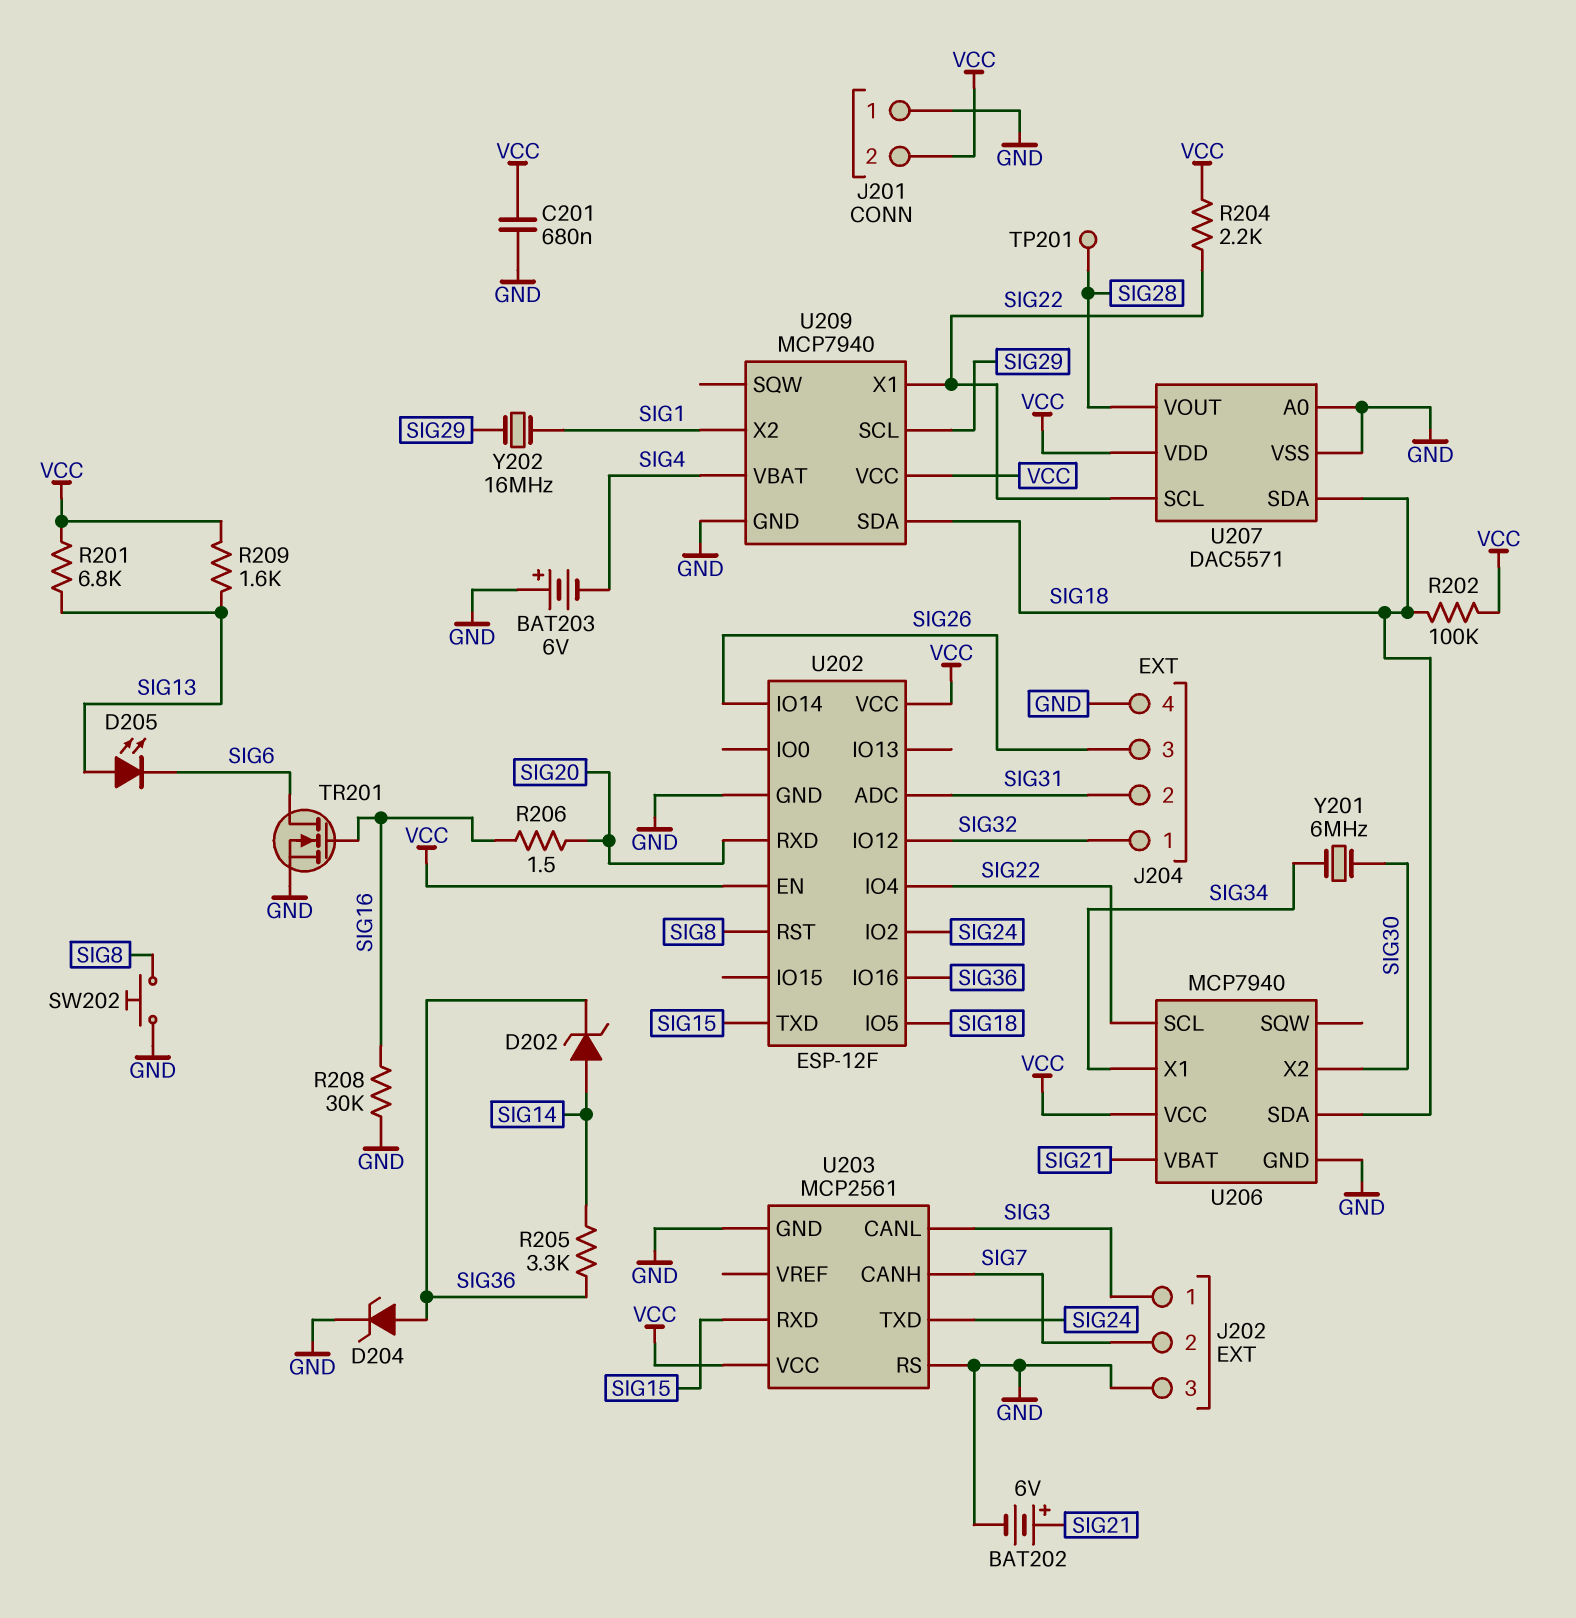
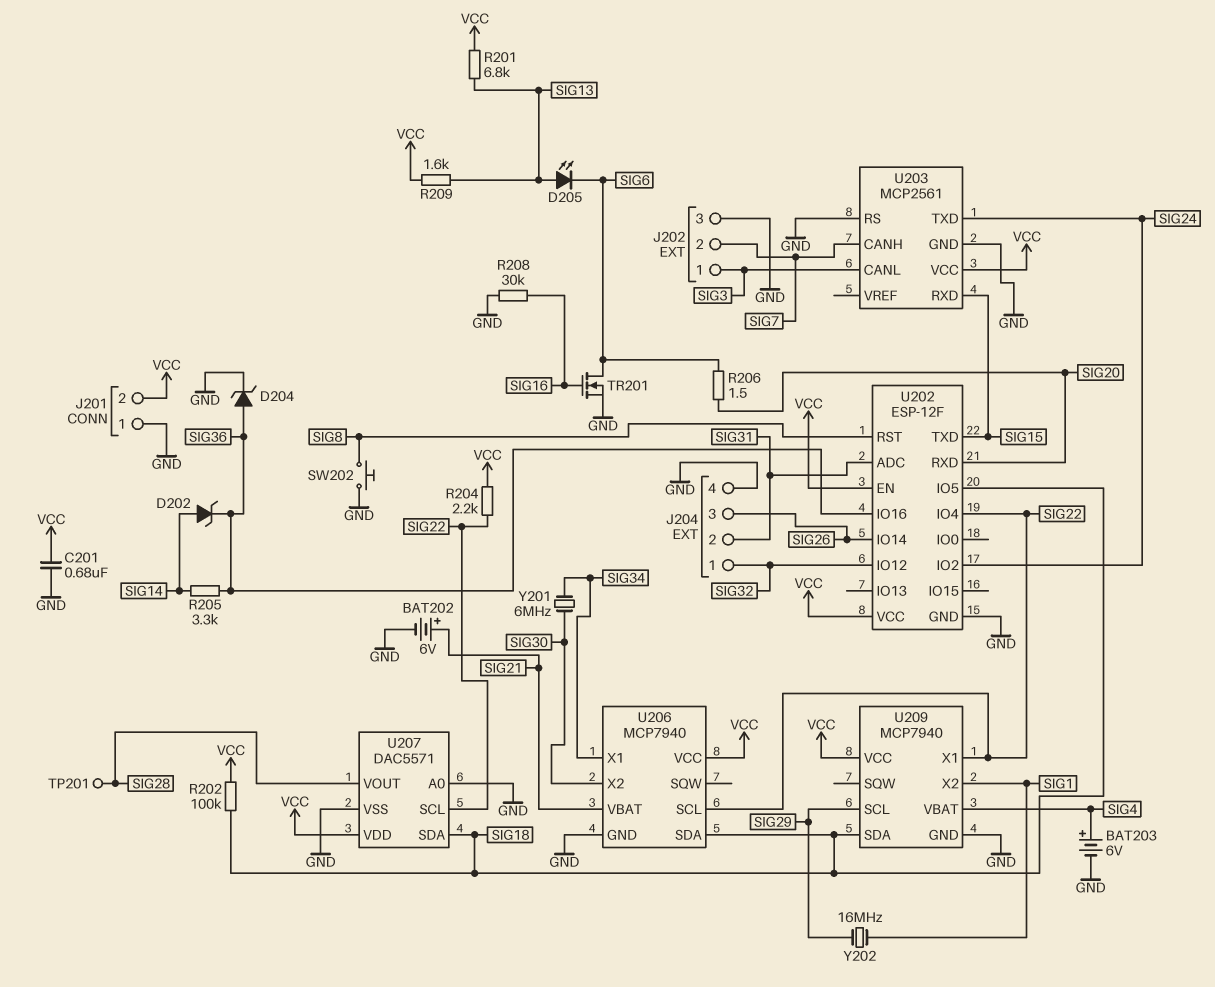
BAT203: 6V (plus GND, minus SIG4) -> 6V (plus SIG4, minus GND)
R206: 1.5 (SIG16, SIG20) -> 1.5 (SIG6, SIG20)

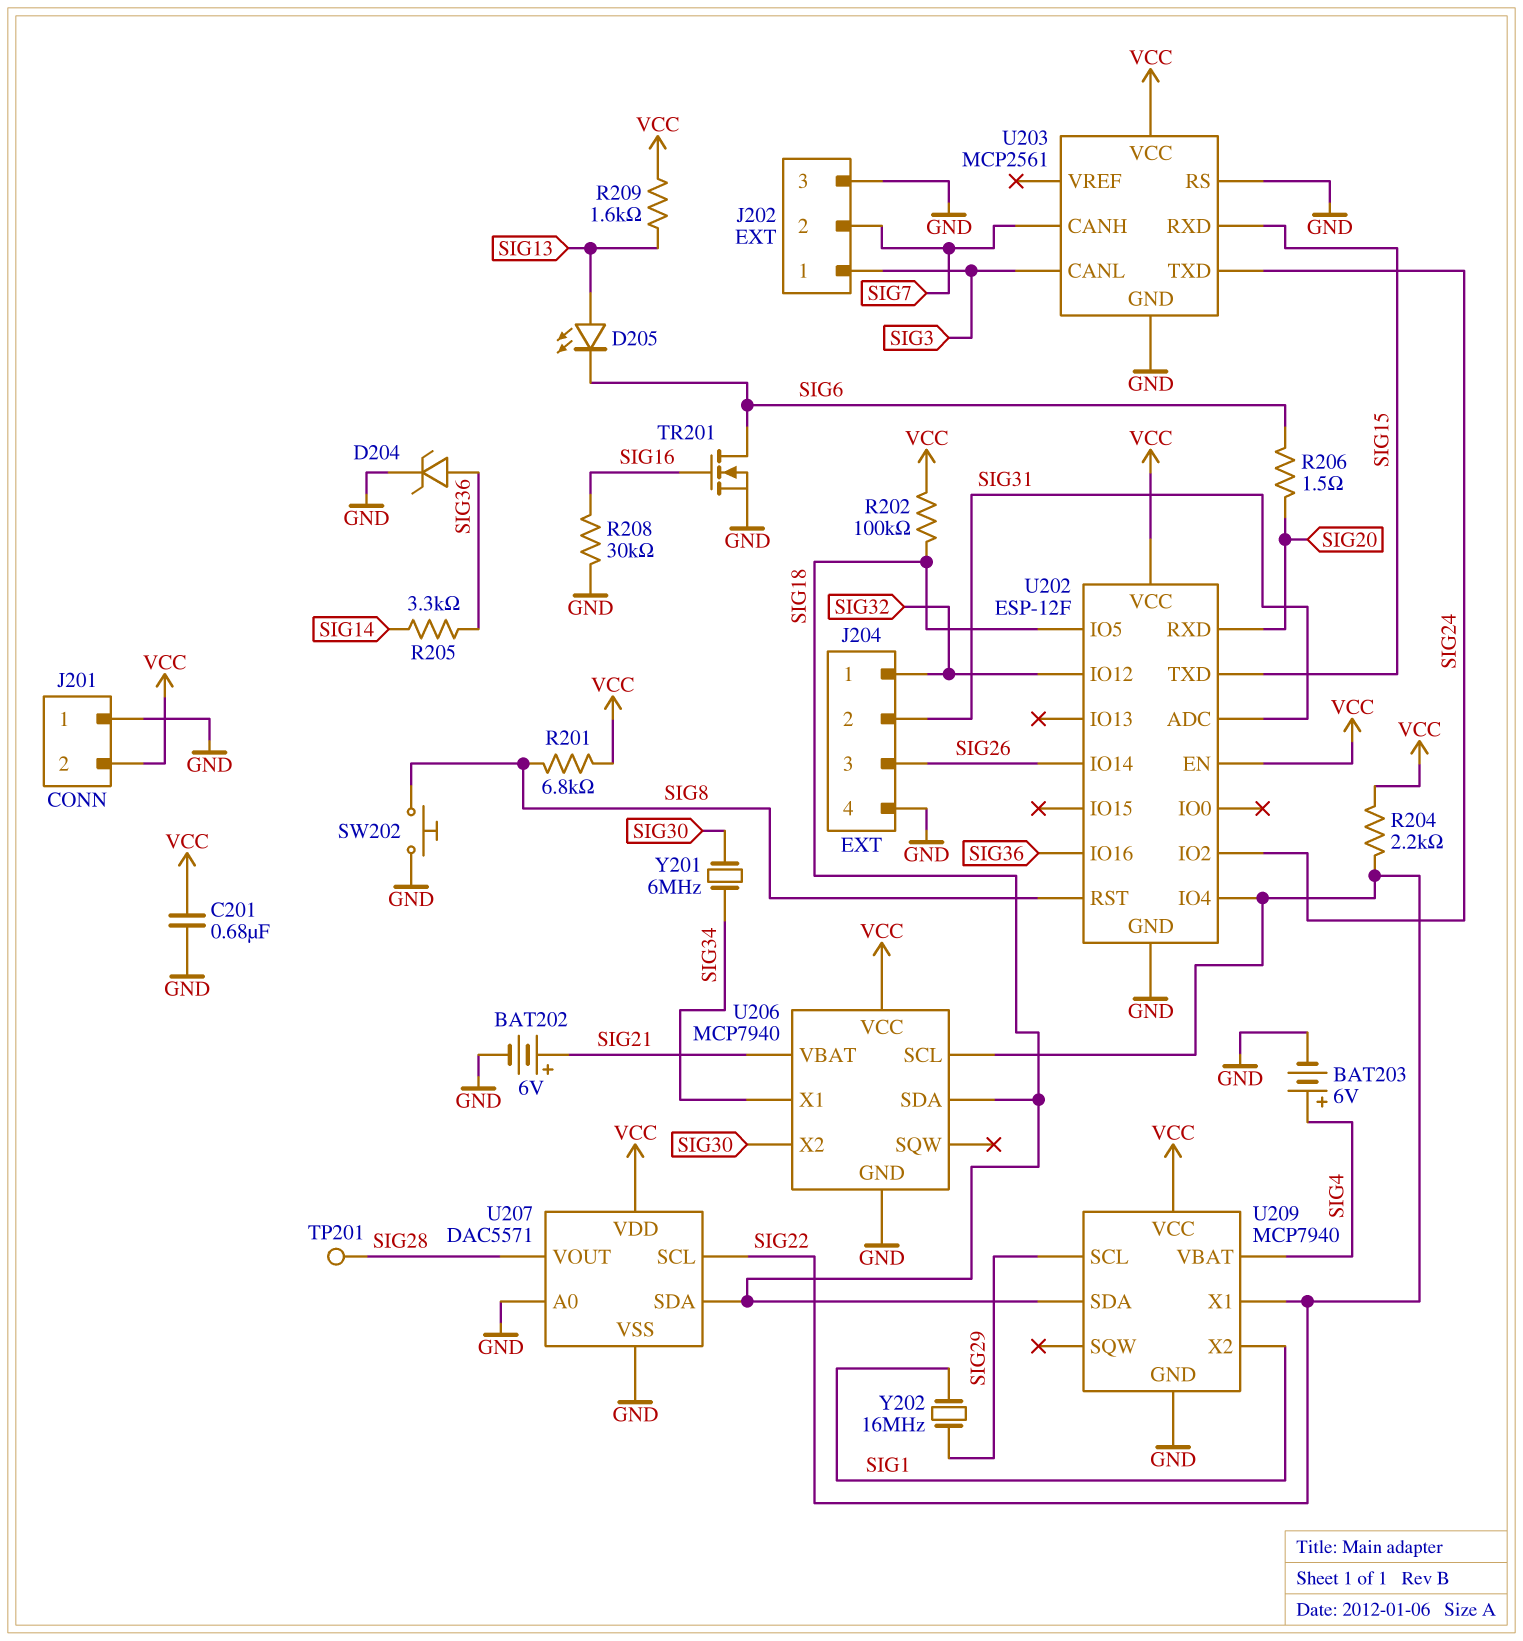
D202: zener (A SIG14, K SIG36) -> none
R201: 6.8k (SIG13, VCC) -> 6.8k (SIG8, VCC)

